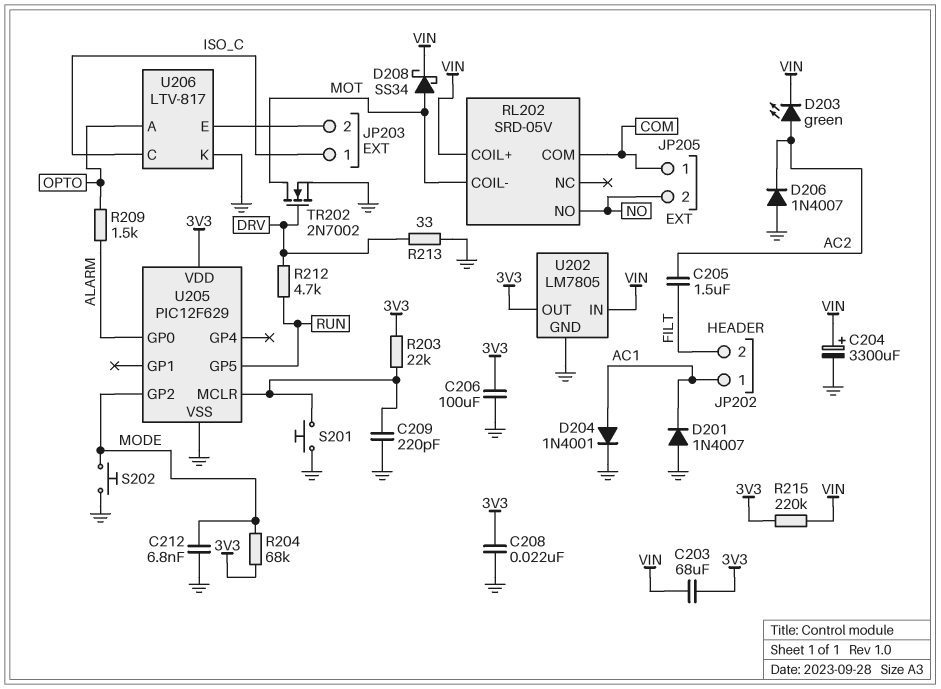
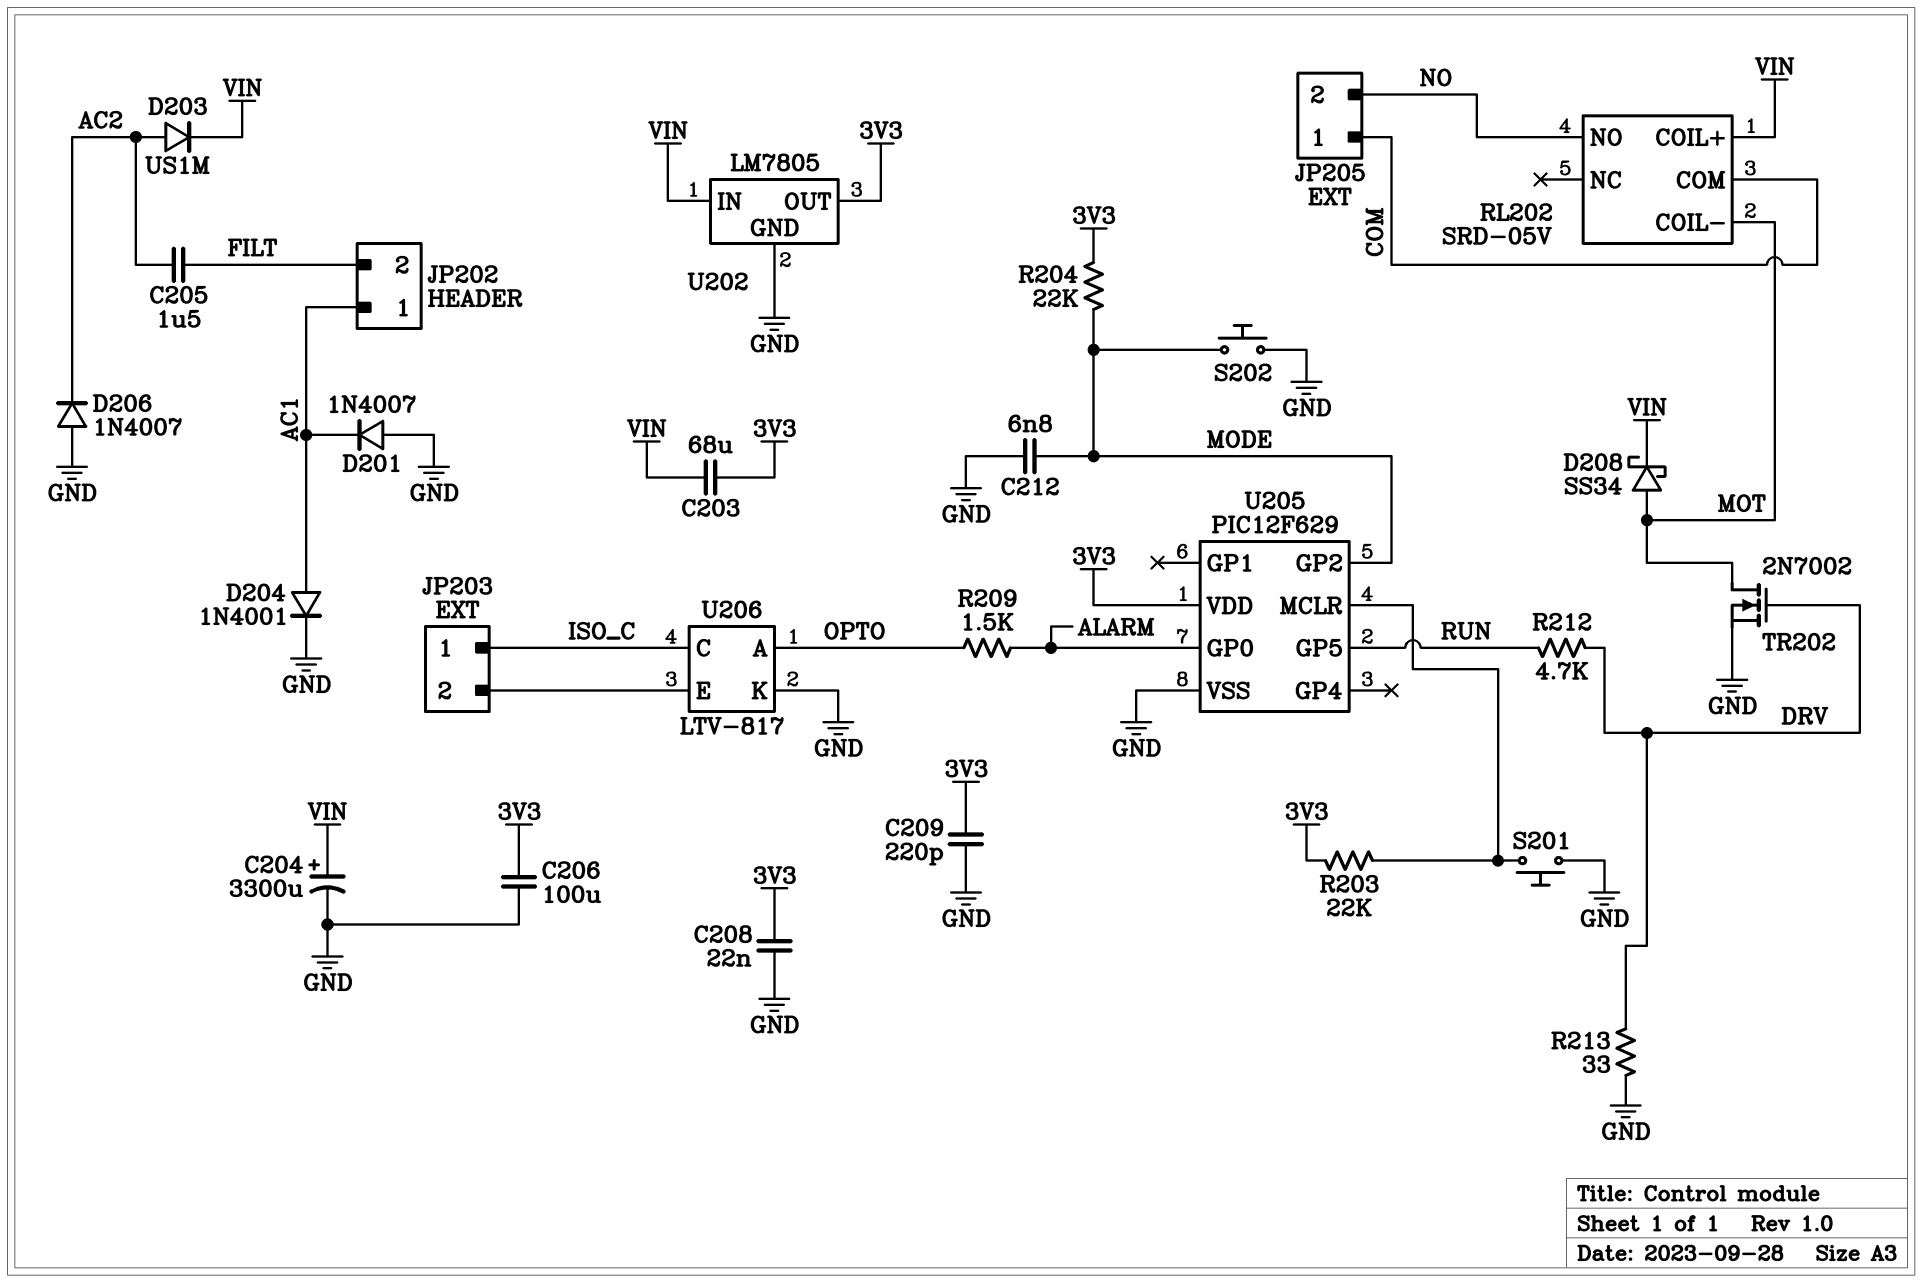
C209: 220pF (GND, U205/MCLR) -> 220pF (3V3, GND)
D203: LED green (A AC2, K VIN) -> diode US1M (A AC2, K VIN)
R204: 68k (3V3, MODE) -> 22k (3V3, MODE)
R215: 220k (3V3, VIN) -> none

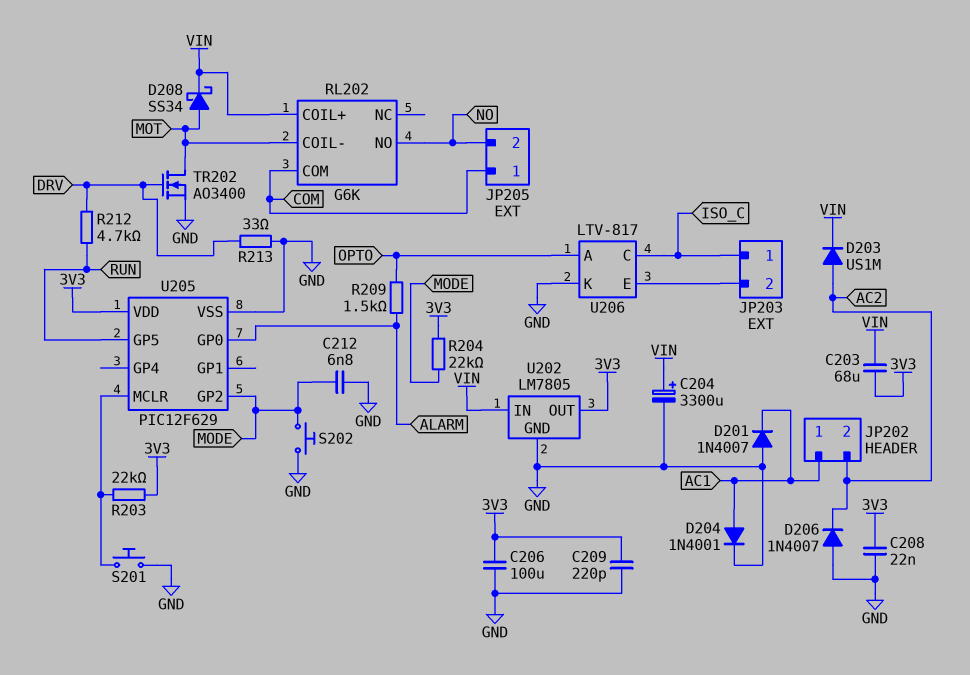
C205: 1.5uF (AC2, FILT) -> none
JP202 pin 2: FILT -> AC2
RL202: SRD-05V -> G6K
TR202: NMOS 2N7002 (G DRV, D MOT, S GND) -> NMOS AO3400 (G DRV, D MOT, S GND)

